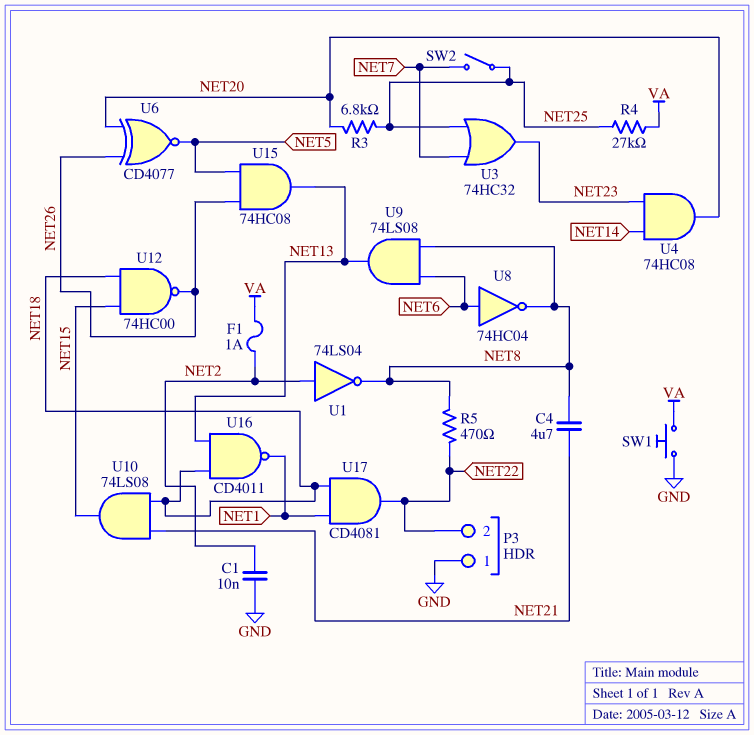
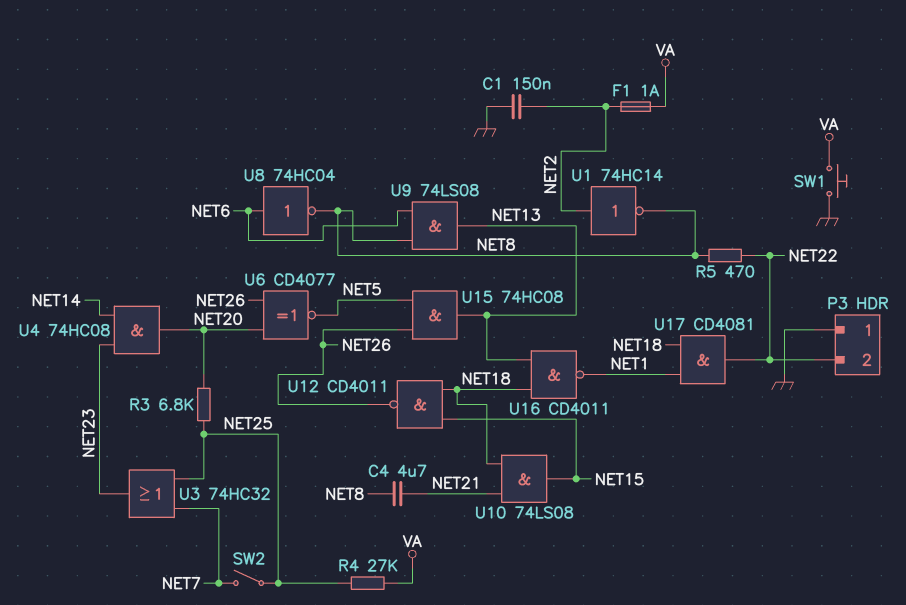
C1: 10nF (GND, NET2) -> 150nF (GND, NET2)
U1: NOT 74LS04 (in NET2, out NET8) -> NOT 74HC14 (in NET2, out NET8)
U12: NAND 74HC00 (in NET15, in NET18, out NET26) -> NAND CD4011 (in NET15, in NET18, out NET26)

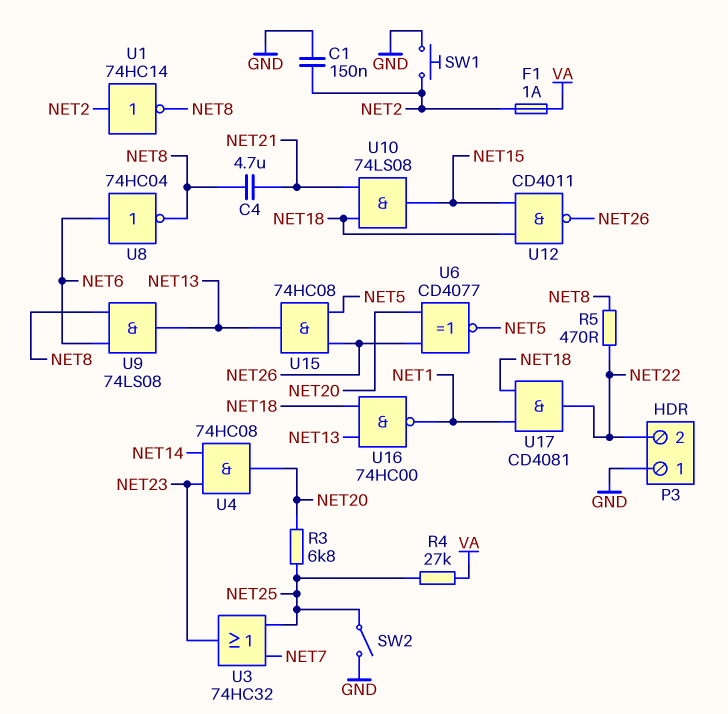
SW1: button (GND, VA) -> button (GND, NET2)
SW2: switch (NET7, NET25) -> switch (GND, NET25)
U16: NAND CD4011 (in NET13, in NET18, out NET1) -> NAND 74HC00 (in NET13, in NET18, out NET1)

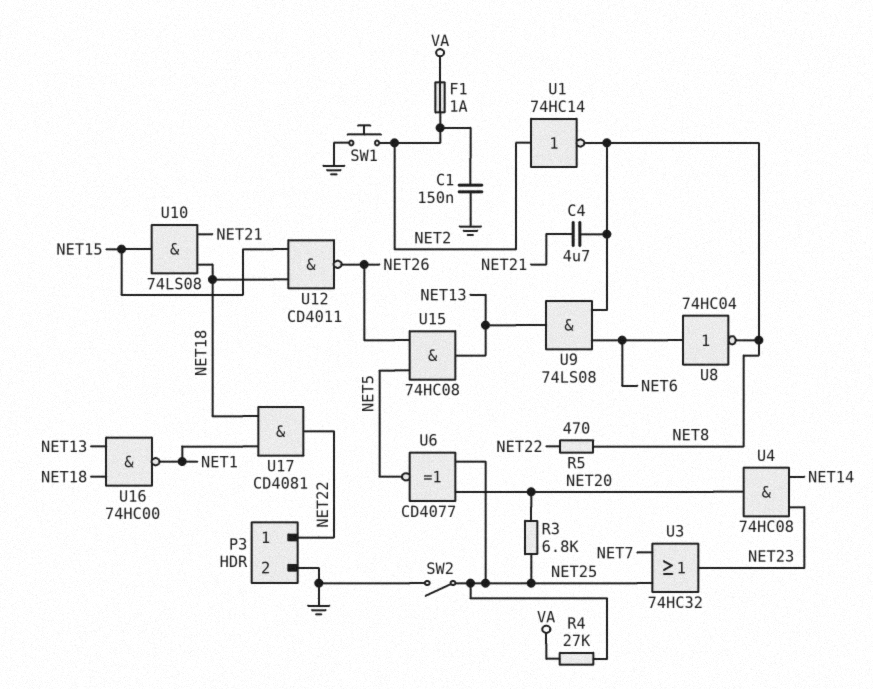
P3 pin 1: GND -> NET22
P3 pin 2: NET22 -> GND
U6: XNOR CD4077 (in NET20, in NET26, out NET5) -> XNOR CD4077 (in NET20, in NET25, out NET5)

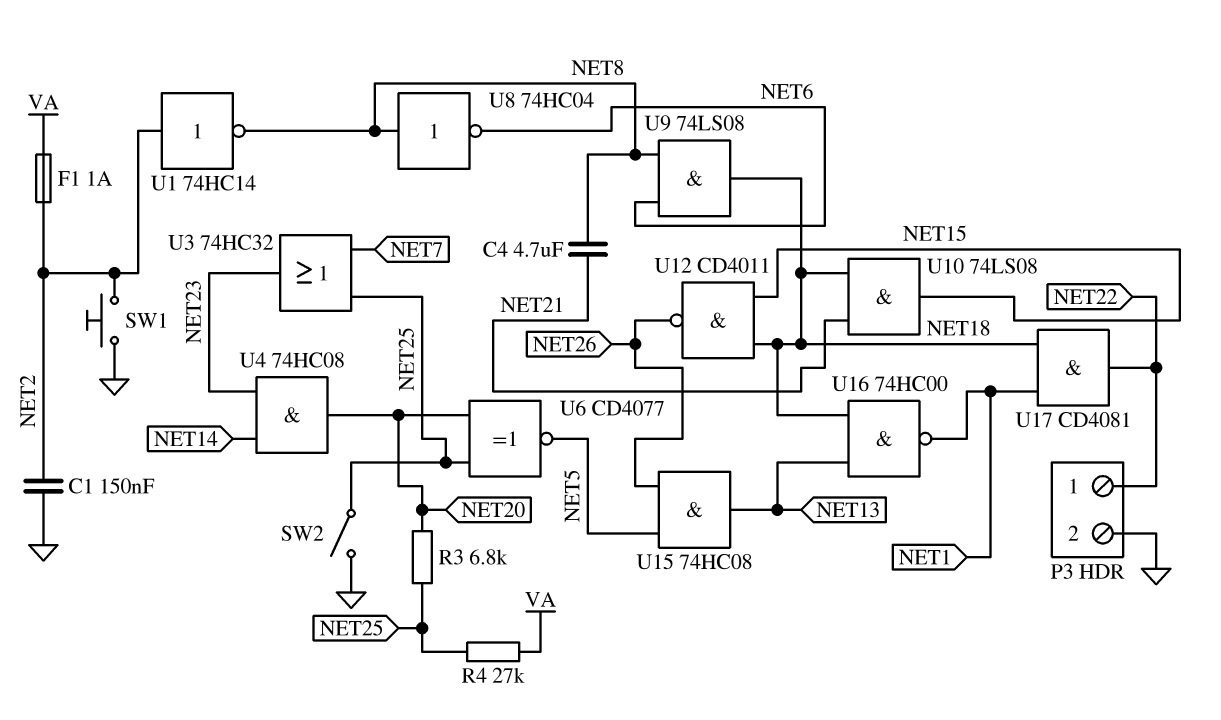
R5: 470 (NET8, NET22) -> none
U8: NOT 74HC04 (in NET6, out NET8) -> NOT 74HC04 (in NET8, out NET6)
U9: AND 74LS08 (in NET6, in NET8, out NET13) -> AND 74LS08 (in NET6, in NET8, out NET18)

